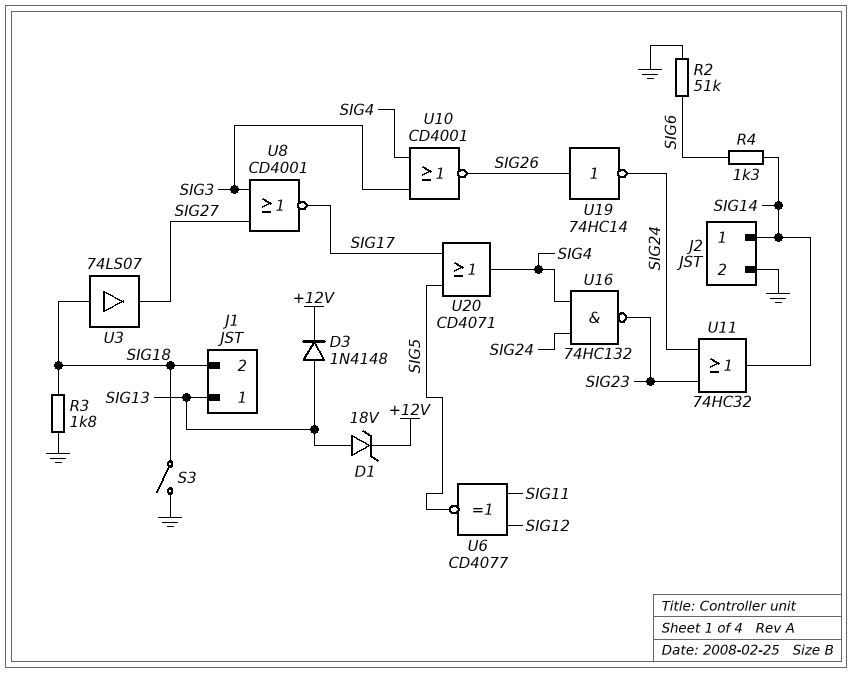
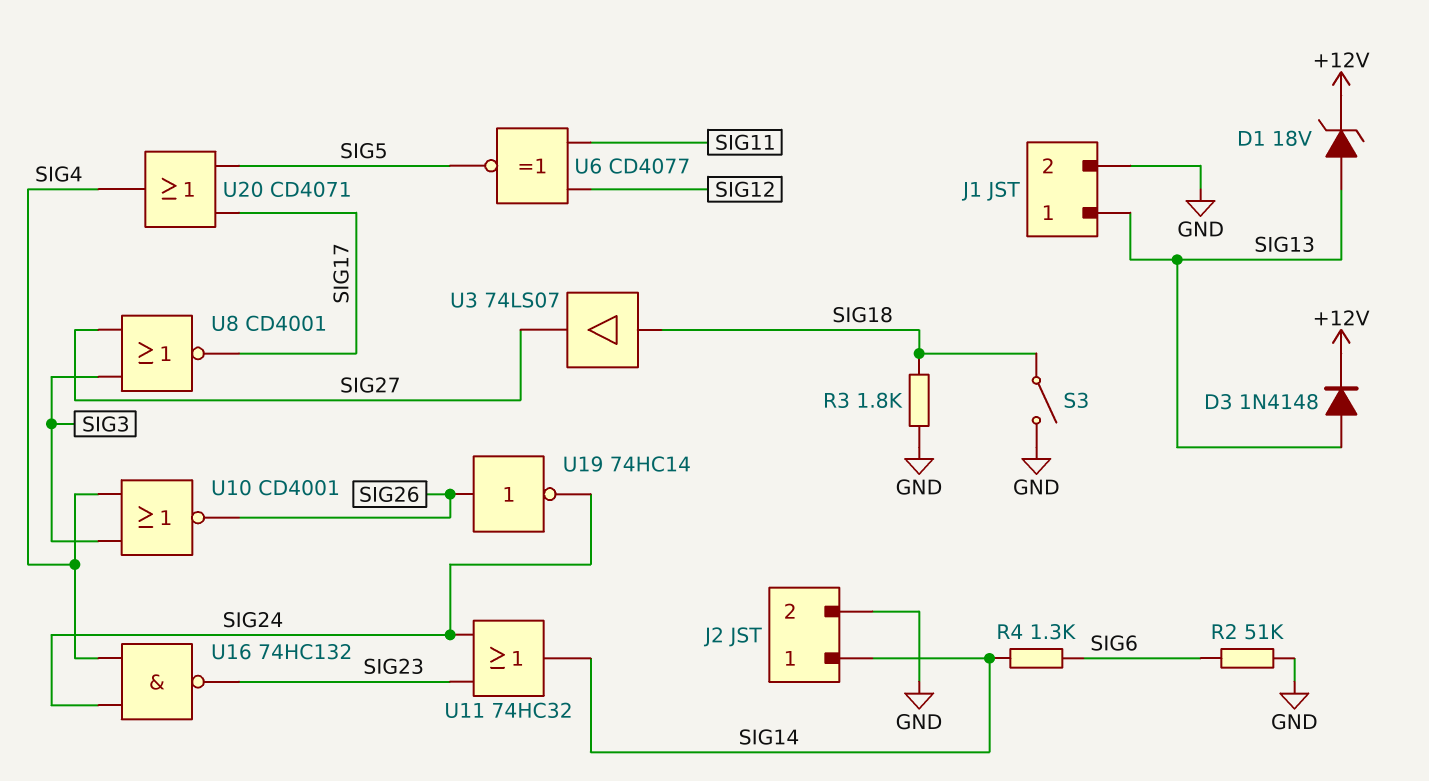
J1 pin 2: SIG18 -> GND

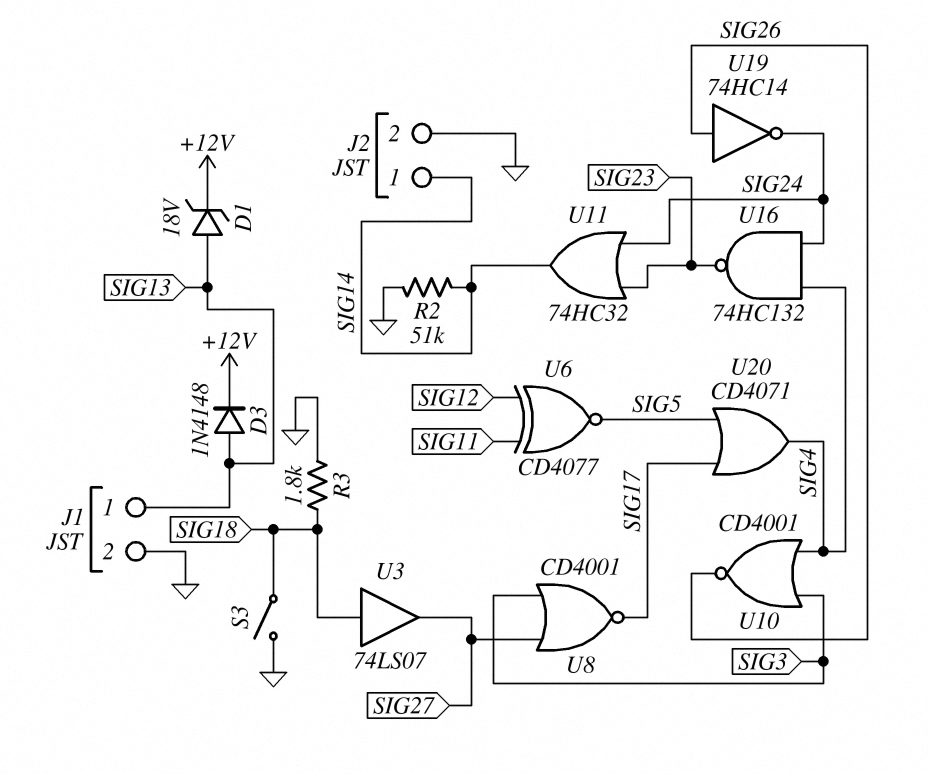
R2: 51k (GND, SIG6) -> 51k (GND, SIG14)
R4: 1.3k (SIG6, SIG14) -> none

